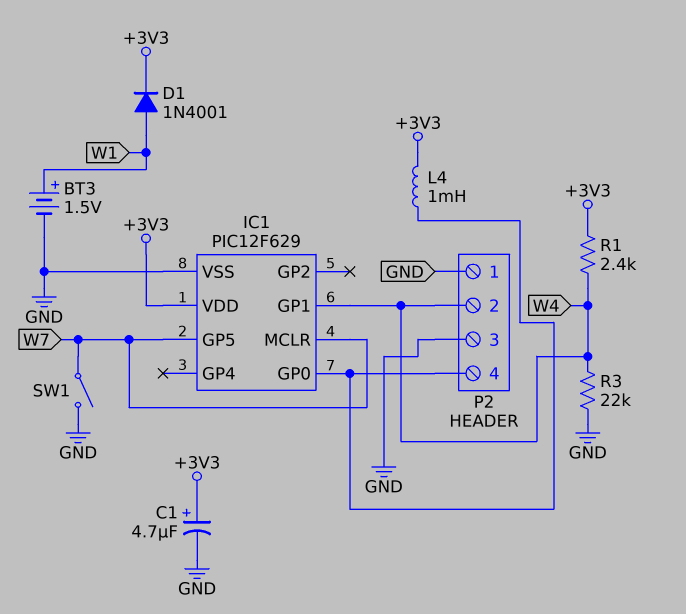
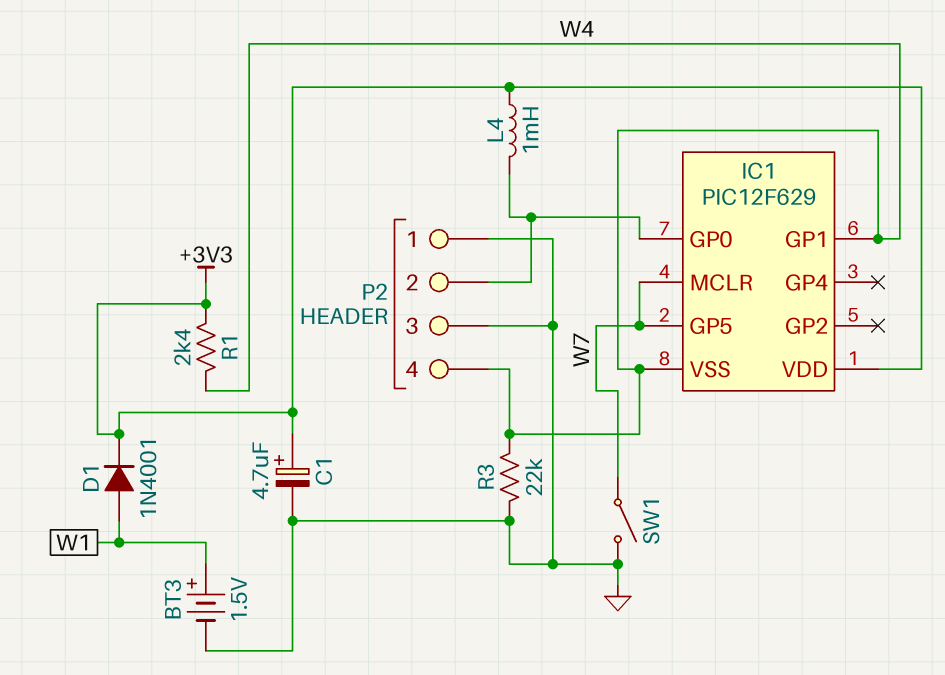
IC1 pin VSS: GND -> W4
P2 pin 2: W4 -> IC1/GP0
P2 pin 4: IC1/GP0 -> W4

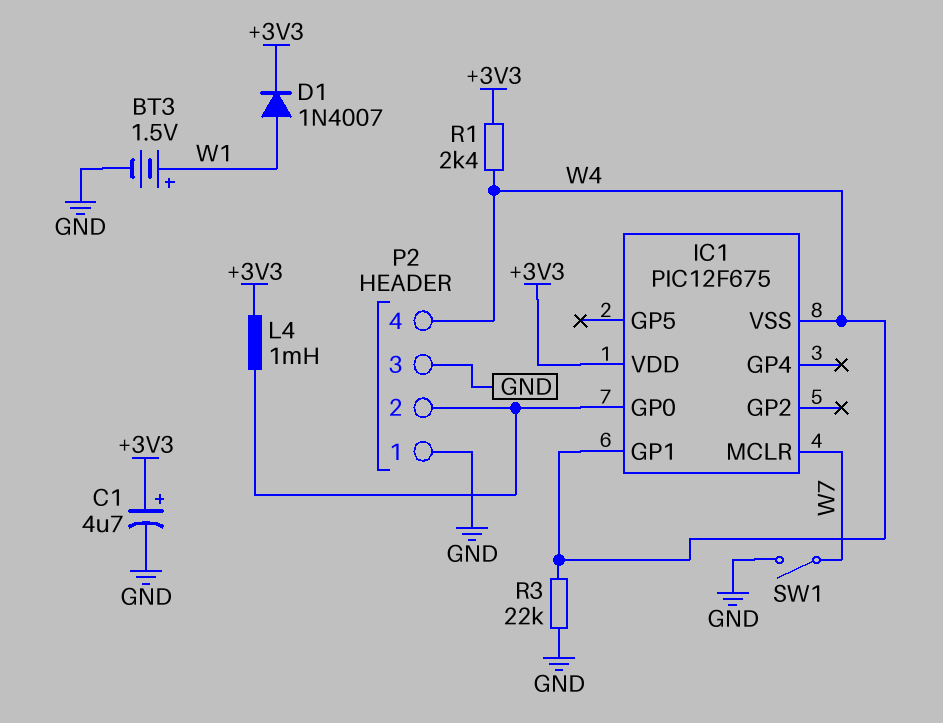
D1: diode 1N4001 (A W1, K +3V3) -> diode 1N4007 (A W1, K +3V3)
IC1: PIC12F629 -> PIC12F675
IC1 pin GP5: W7 -> none

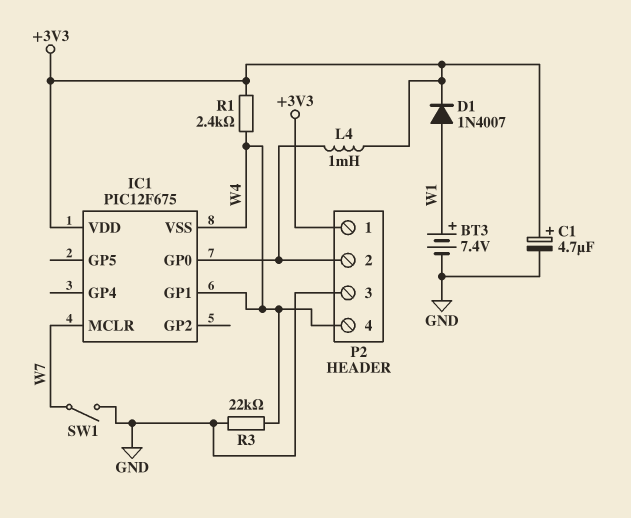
BT3: 1.5V (plus W1, minus GND) -> 7.4V (plus W1, minus GND)
P2 pin 1: GND -> +3V3

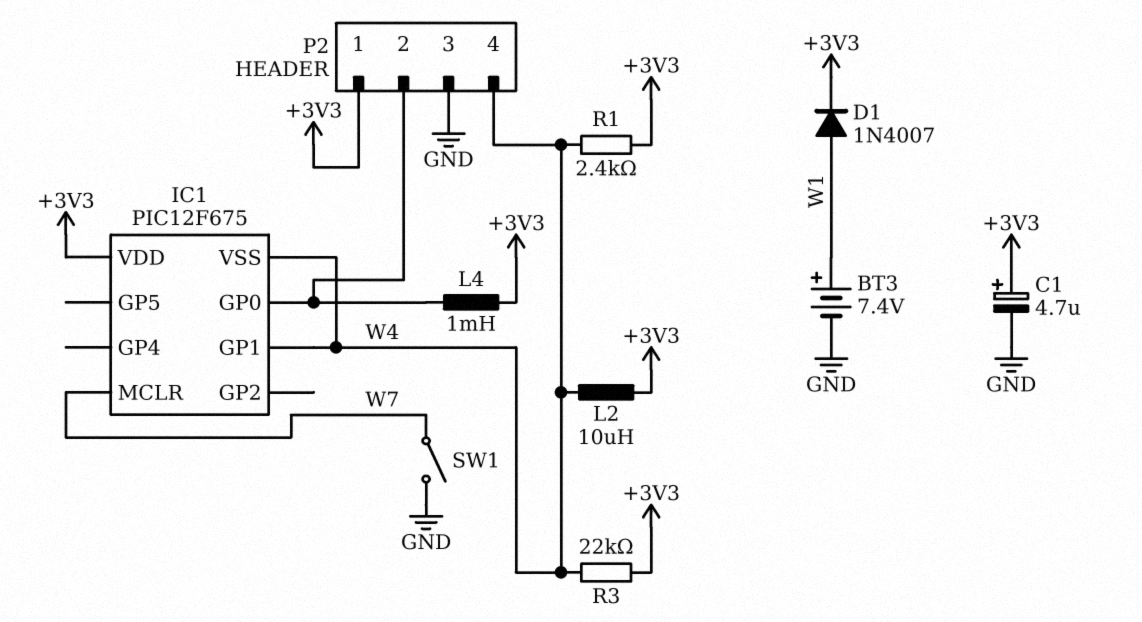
L2: none -> 10uH (+3V3, W4)
R3: 22k (GND, W4) -> 22k (+3V3, W4)

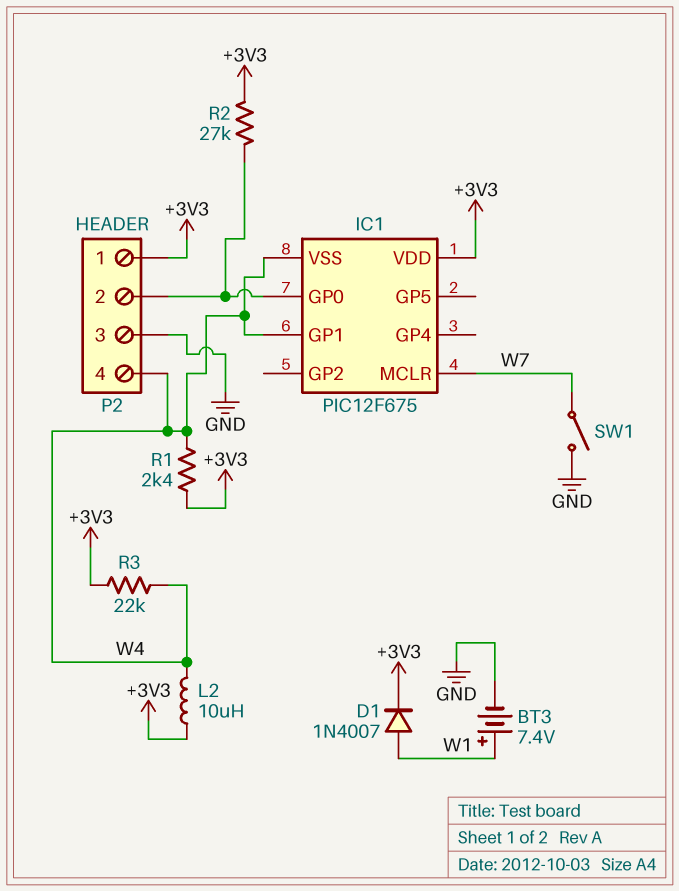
C1: 4.7uF (plus +3V3, minus GND) -> none
L4: 1mH (+3V3, IC1/GP0) -> none
R2: none -> 27k (+3V3, IC1/GP0)

